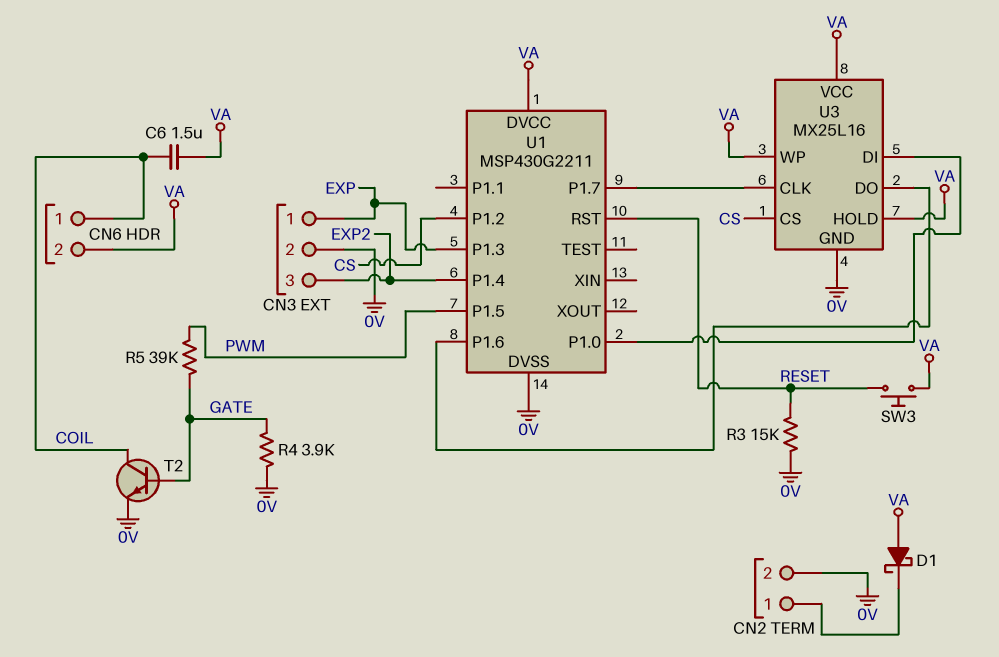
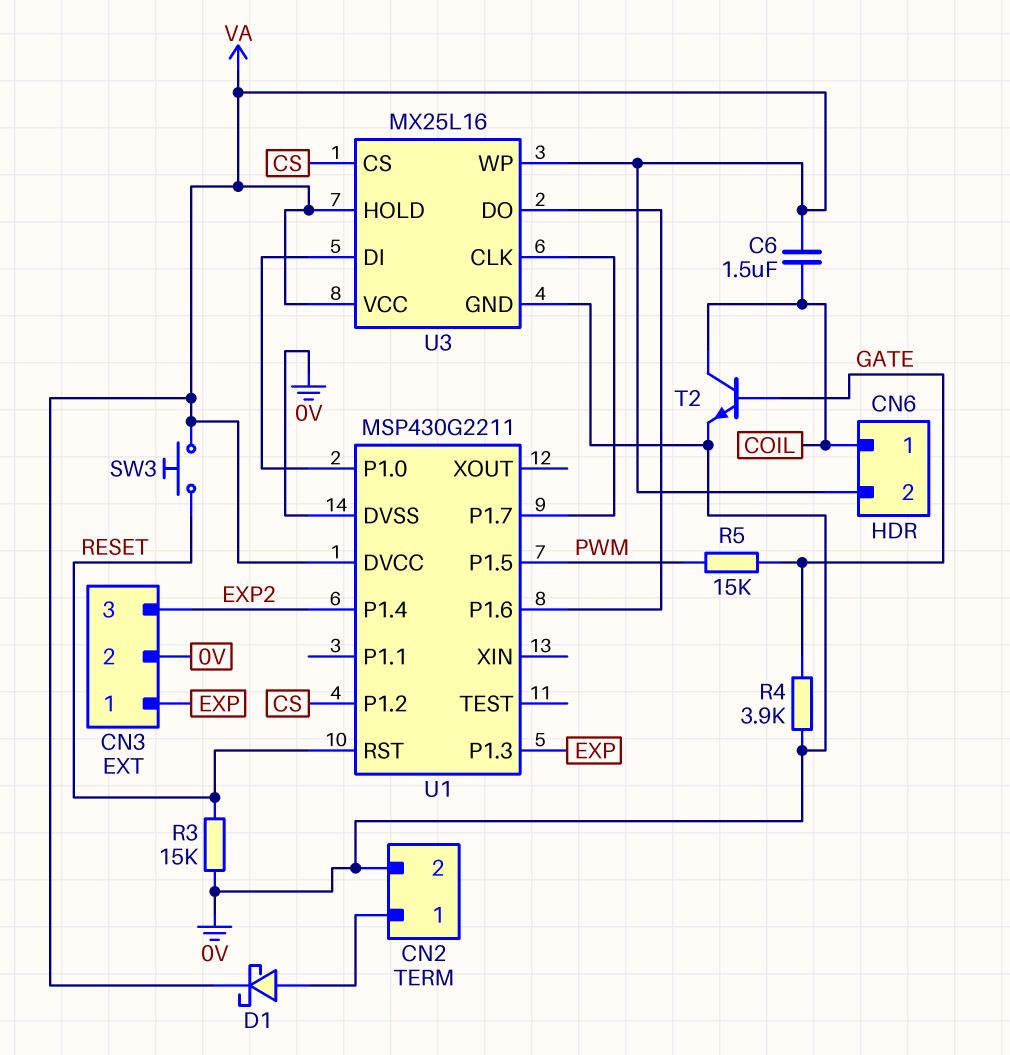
D1: schottky (A VA, K CN2/1) -> schottky (A CN2/1, K VA)
R5: 39k (GATE, PWM) -> 15k (GATE, PWM)

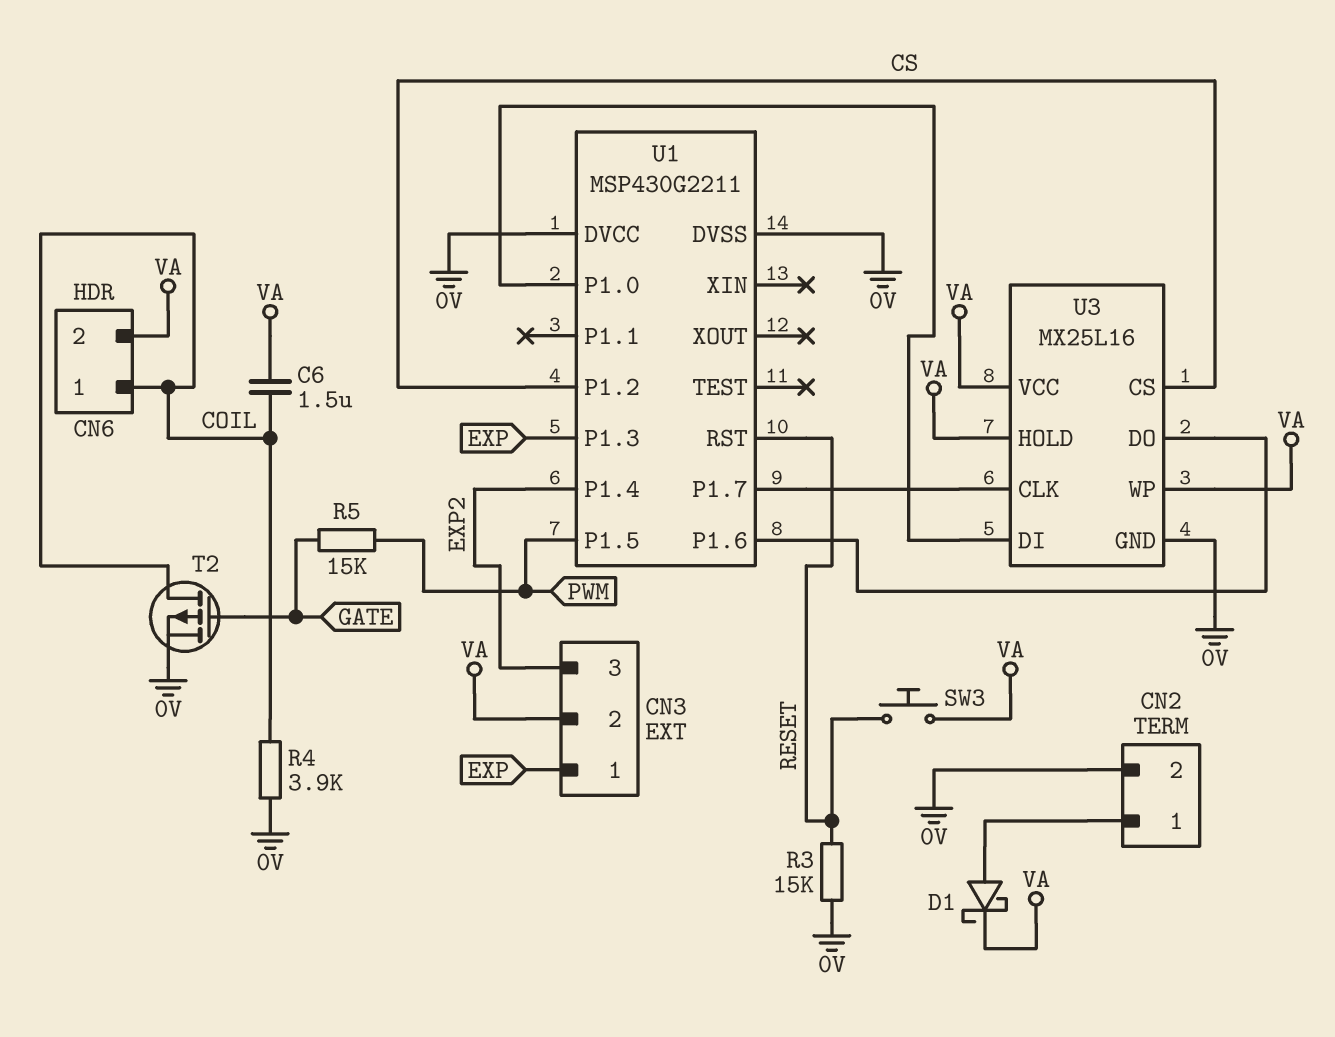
CN3 pin 2: 0V -> VA
R4: 3.9k (0V, GATE) -> 3.9k (0V, COIL)
T2: NPN (B GATE, C COIL, E 0V) -> PMOS (G GATE, D COIL, S 0V)
U1 pin DVCC: VA -> 0V

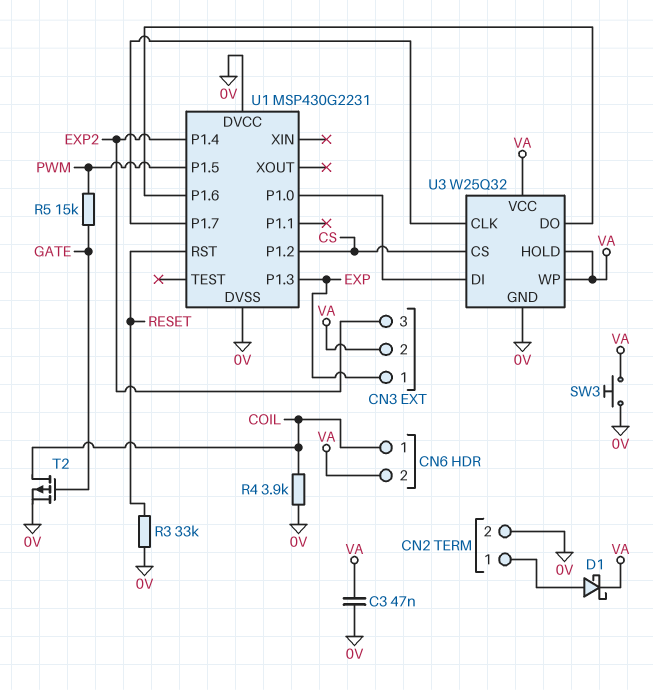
C3: none -> 47nF (0V, VA)
C6: 1.5uF (COIL, VA) -> none
R3: 15k (0V, RESET) -> 33k (0V, RESET)
SW3: button (RESET, VA) -> button (0V, VA)
U1: MSP430G2211 -> MSP430G2231
U3: MX25L16 -> W25Q32

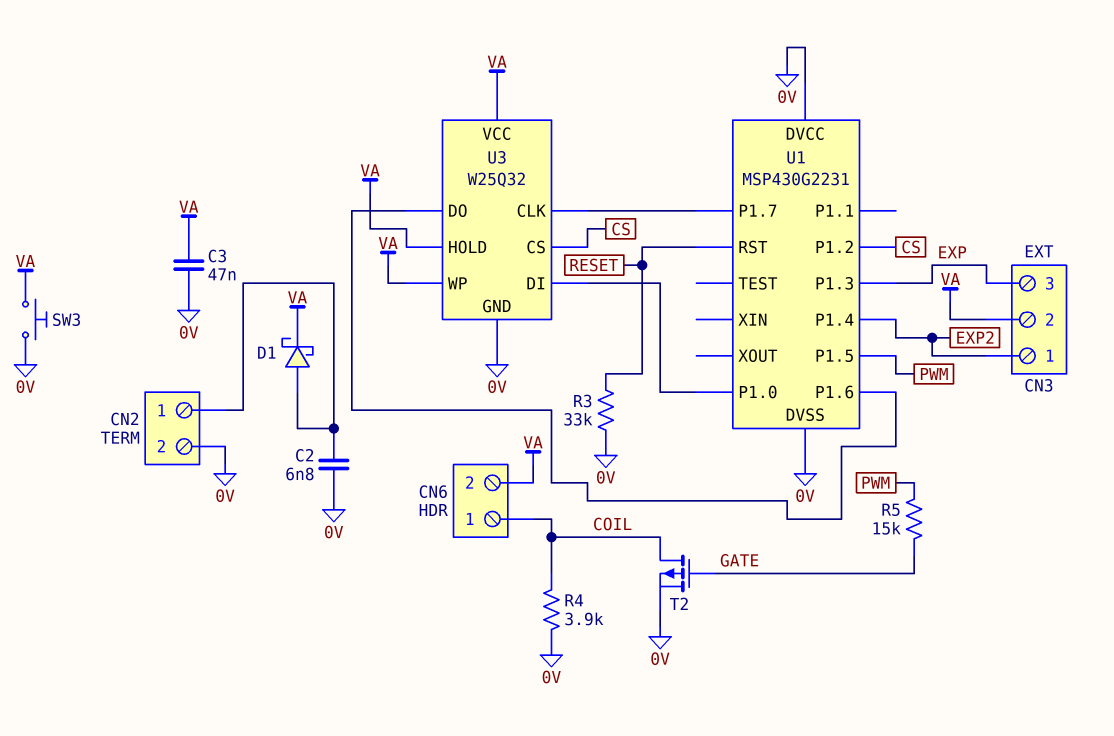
C2: none -> 6.8nF (0V, CN2/1)
CN3 pin 1: EXP -> EXP2
CN3 pin 3: EXP2 -> EXP

